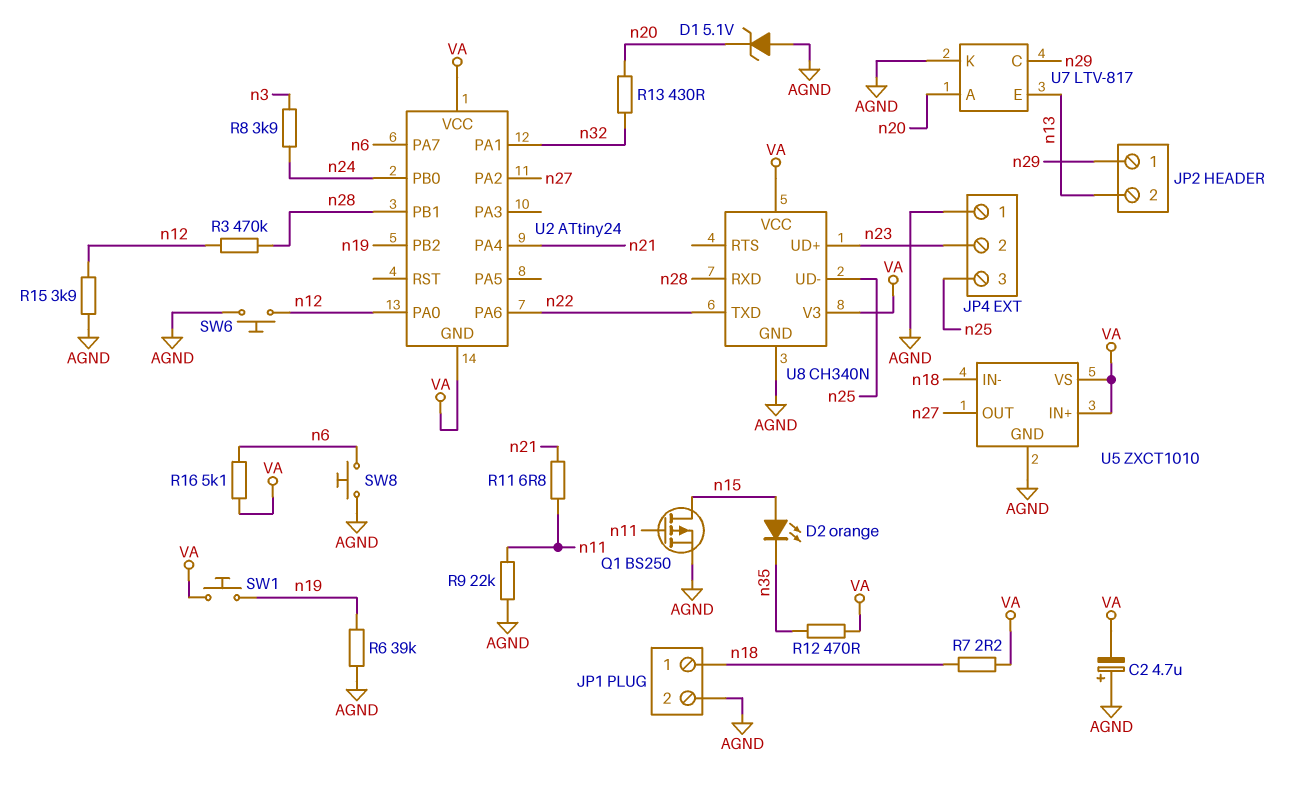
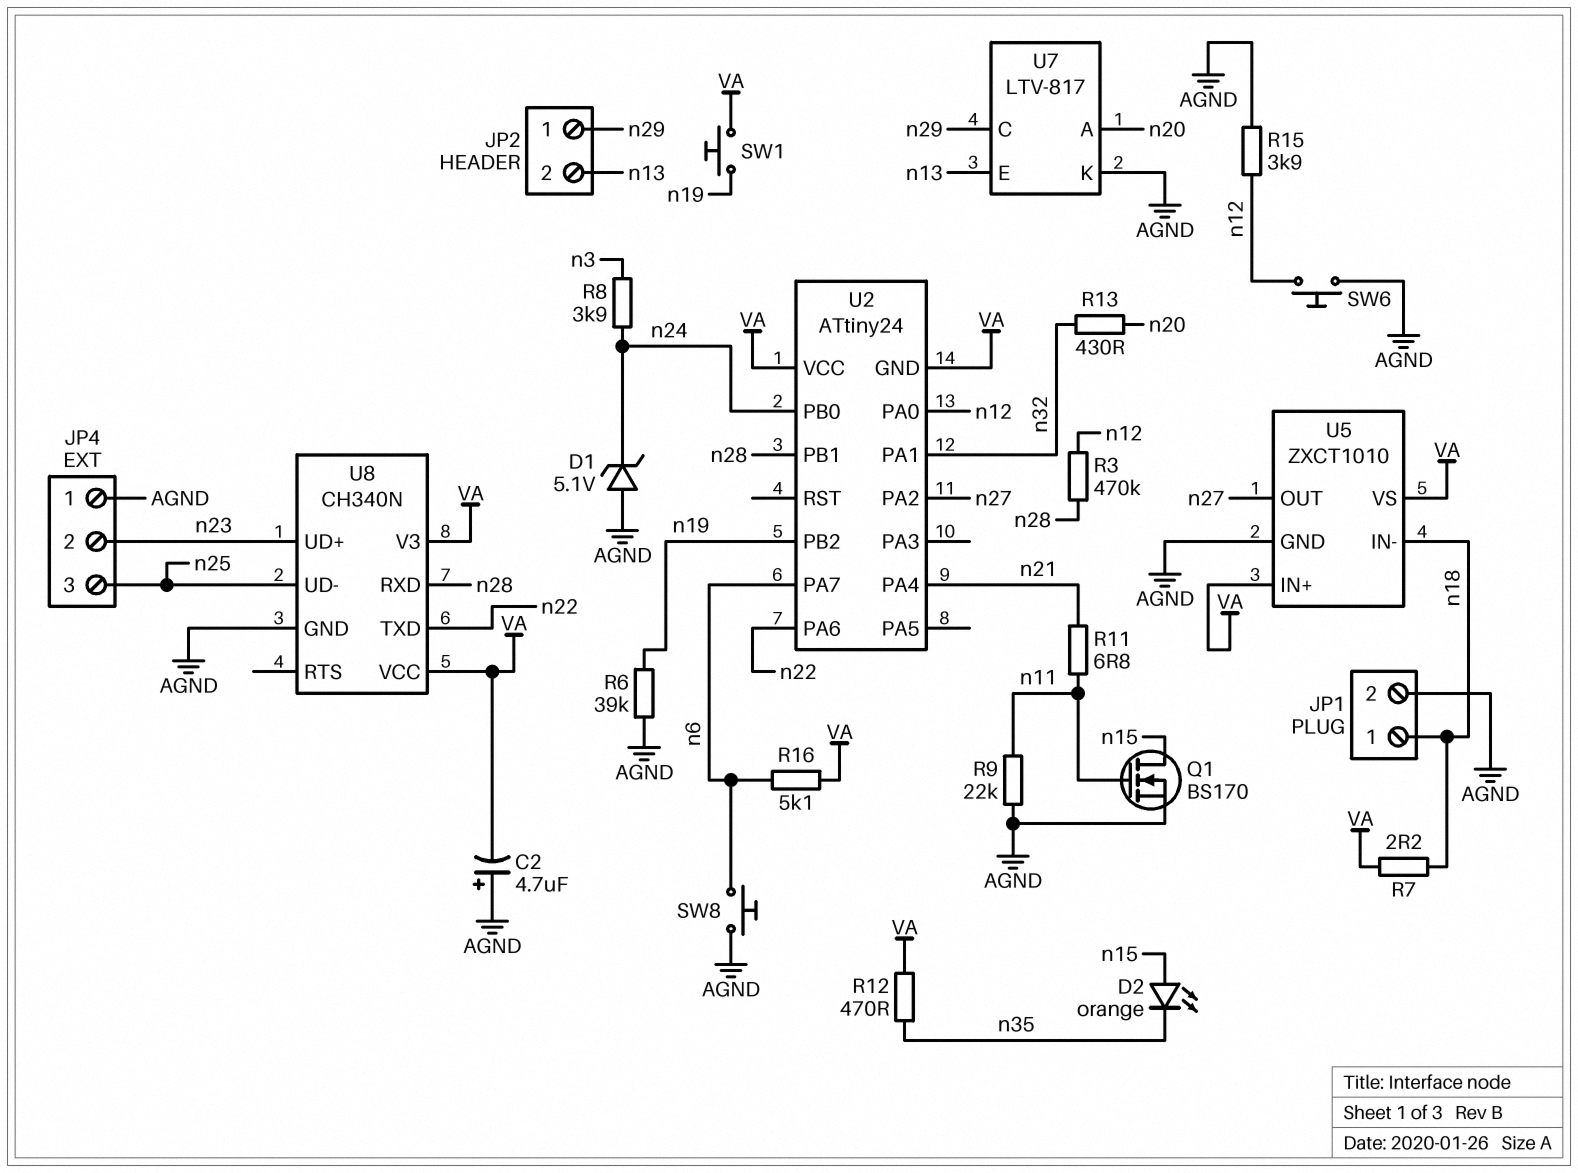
D1: zener 5.1V (A AGND, K n20) -> zener 5.1V (A AGND, K n24)
Q1: PMOS BS250 (G n11, D n15, S AGND) -> NMOS BS170 (G n11, D n15, S AGND)

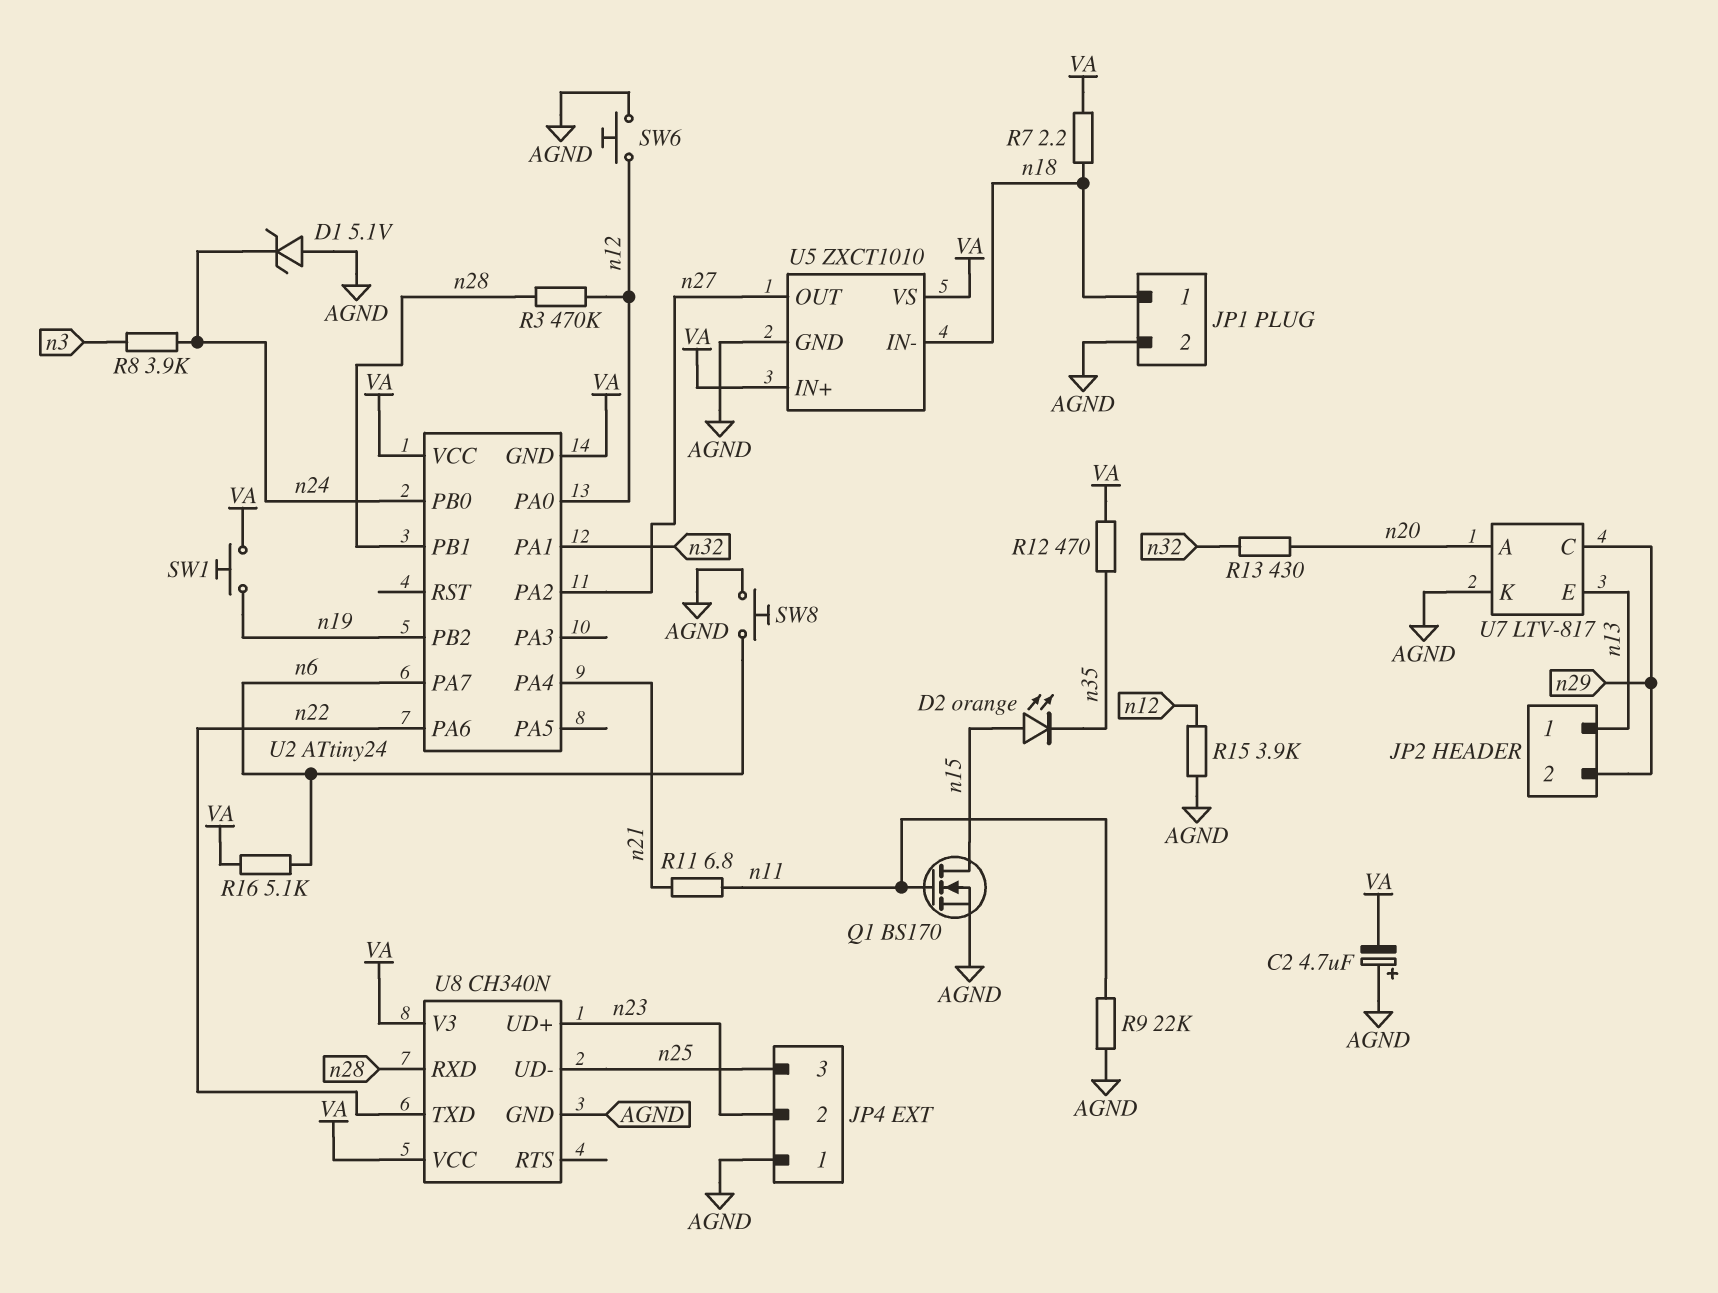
JP2 pin 1: n29 -> n13
JP2 pin 2: n13 -> n29
R6: 39k (AGND, n19) -> none

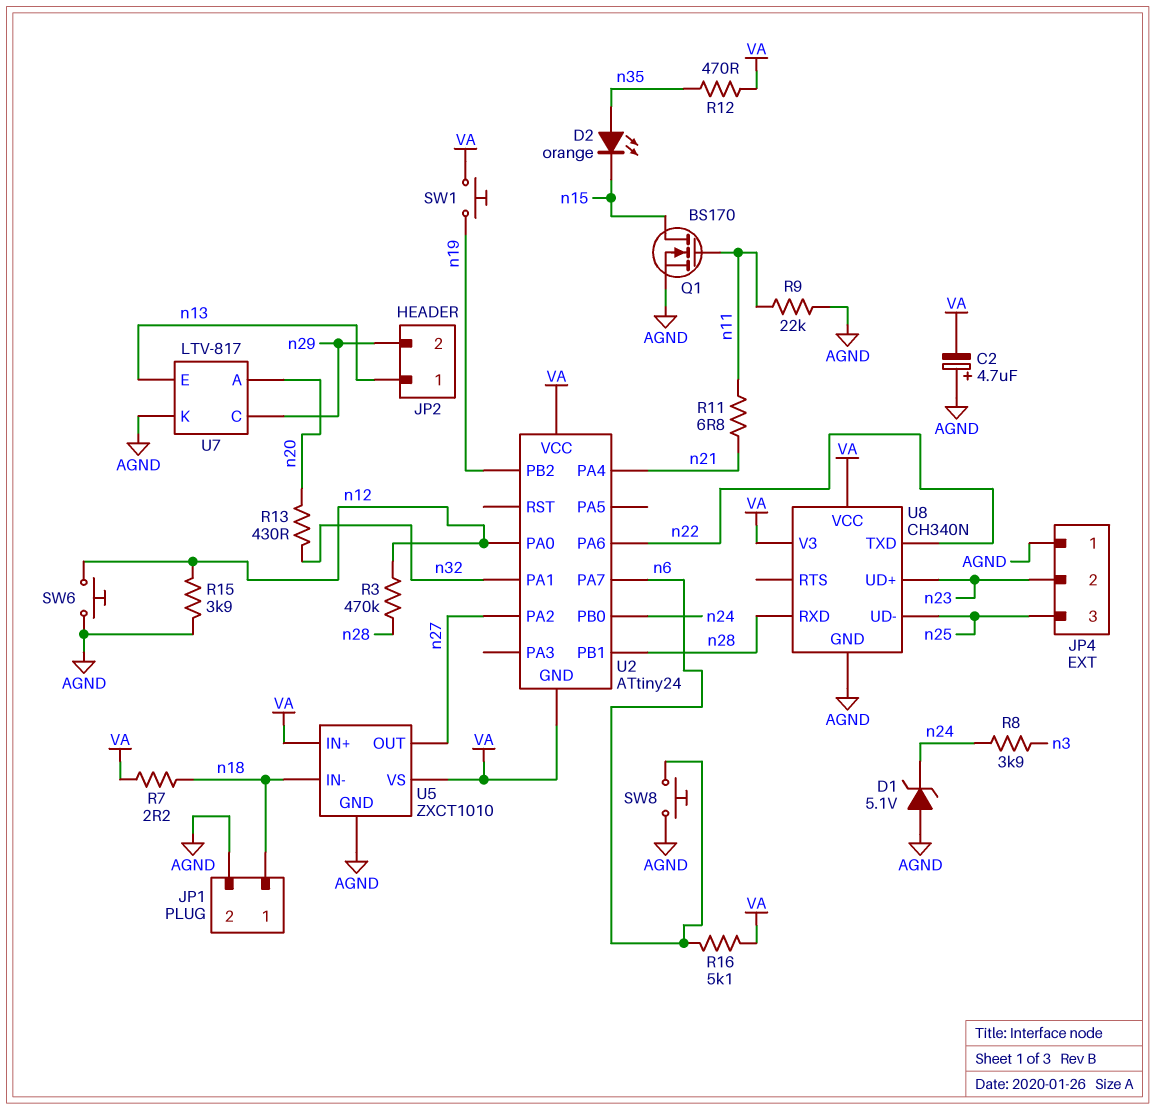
D2: LED orange (A n15, K n35) -> LED orange (A n35, K n15)

